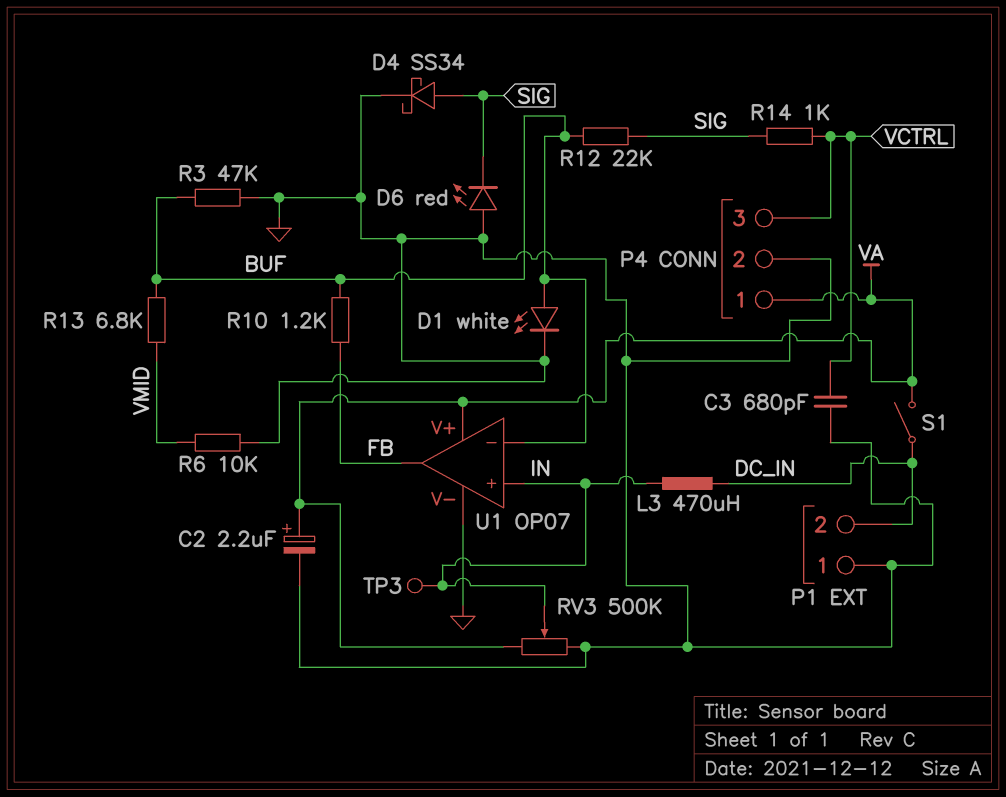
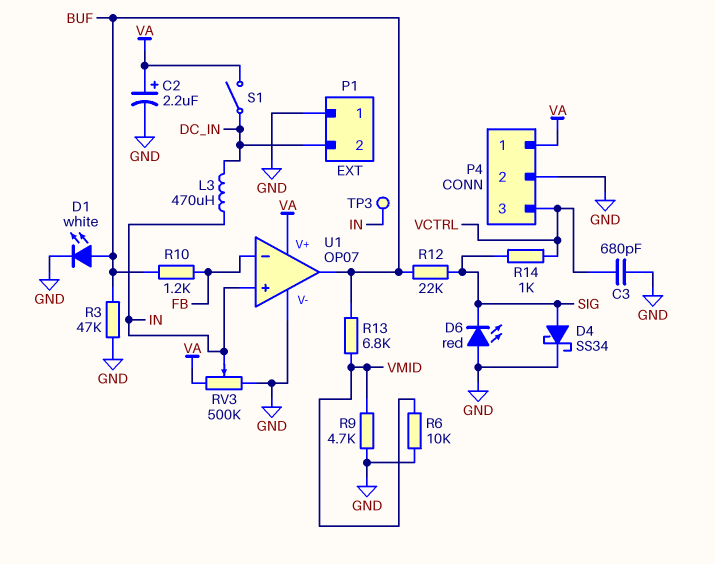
R9: none -> 4.7k (GND, VMID)
U1 pin in-: BUF -> FB
U1 pin out: FB -> BUF

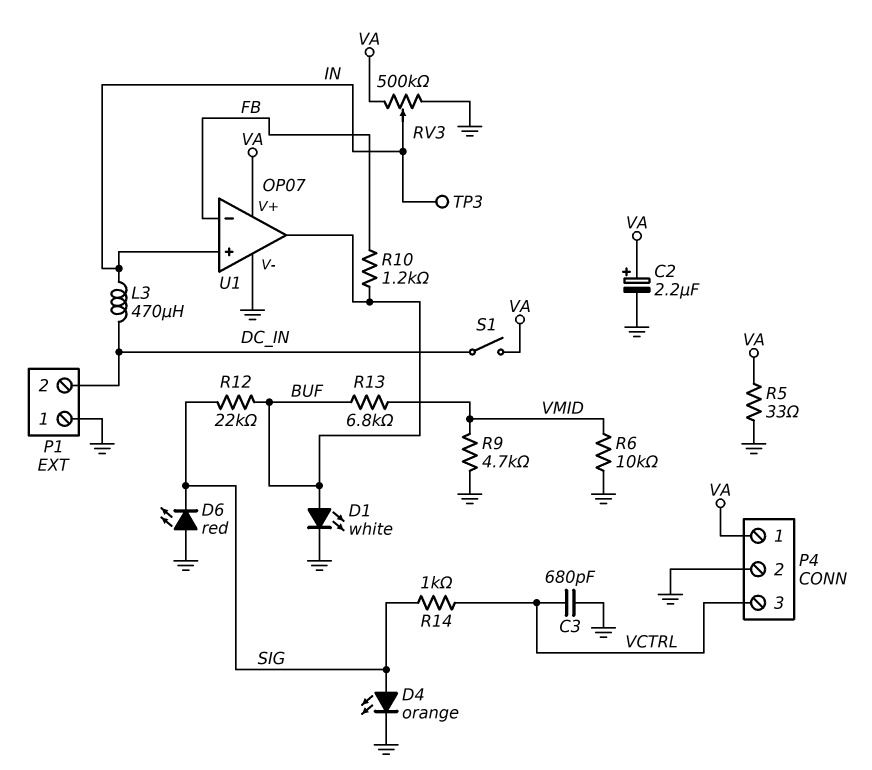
D4: schottky SS34 (A SIG, K GND) -> LED orange (A SIG, K GND)
R3: 47k (BUF, GND) -> none
R5: none -> 33 (GND, VA)

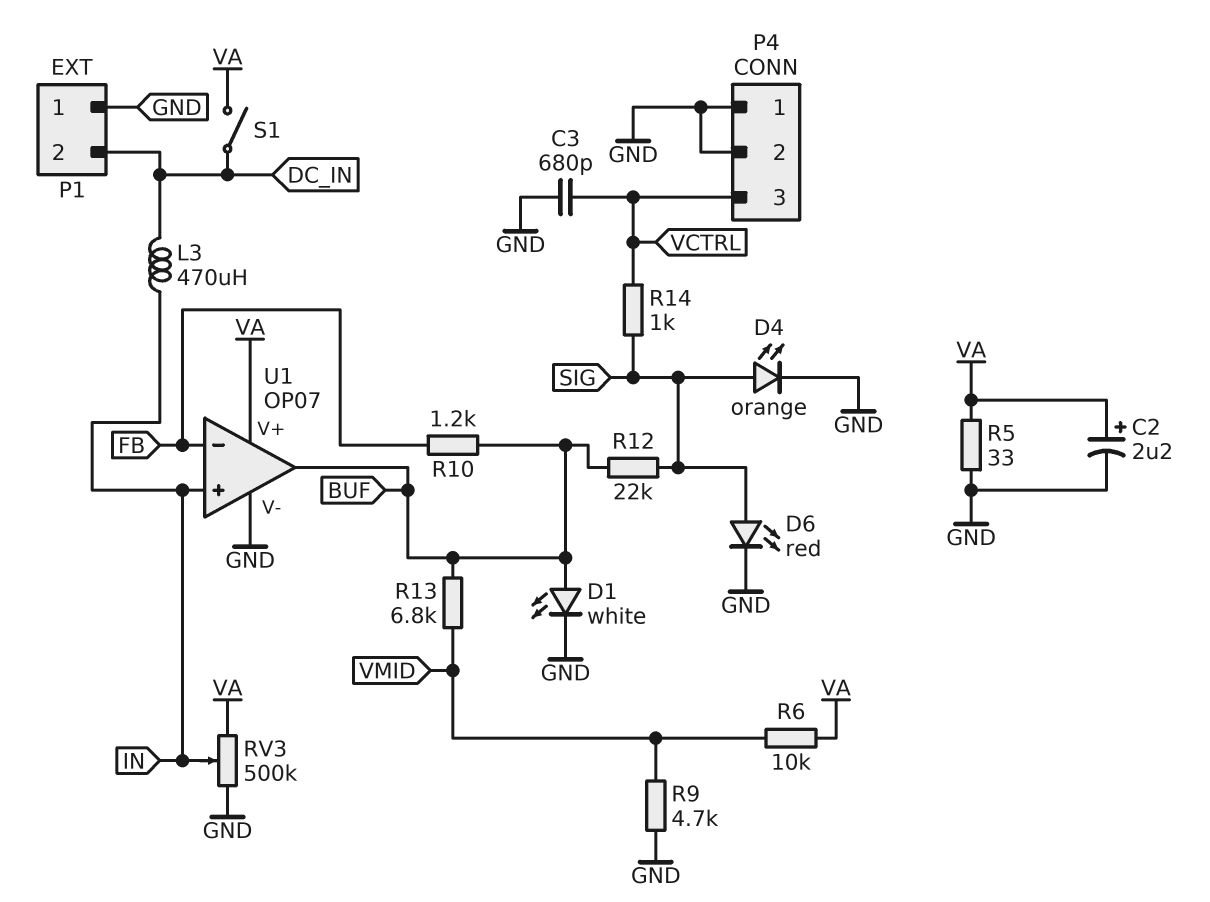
D6: LED red (A GND, K SIG) -> LED red (A SIG, K GND)
P4 pin 1: VA -> GND
R6: 10k (GND, VMID) -> 10k (VA, VMID)
TP3: test point (IN) -> none

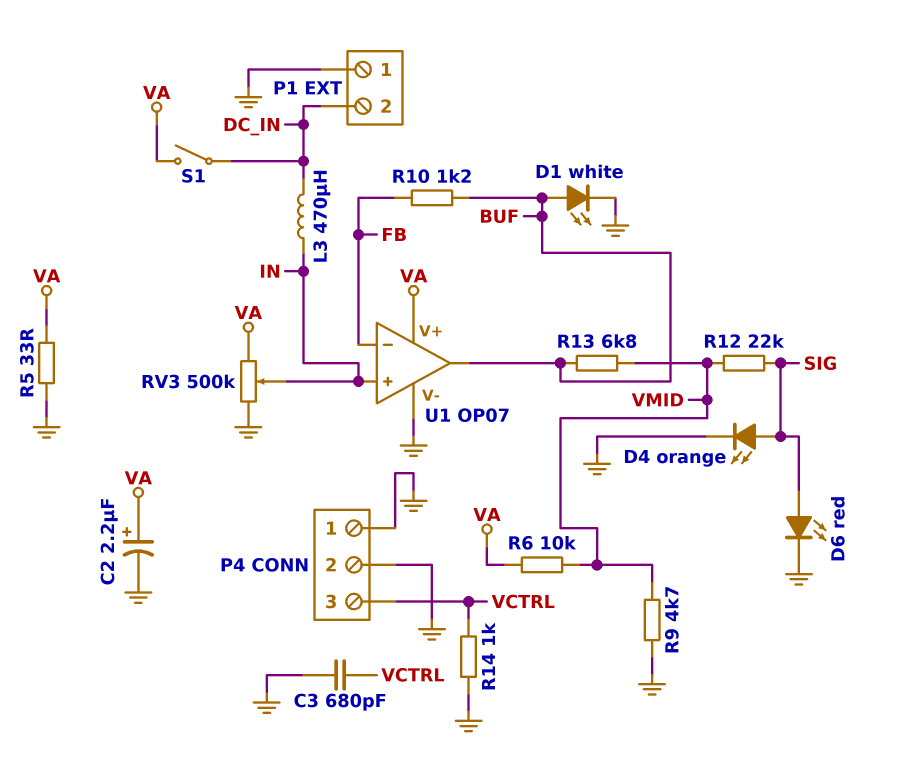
R12: 22k (BUF, SIG) -> 22k (SIG, VMID)
R14: 1k (SIG, VCTRL) -> 1k (GND, VCTRL)

